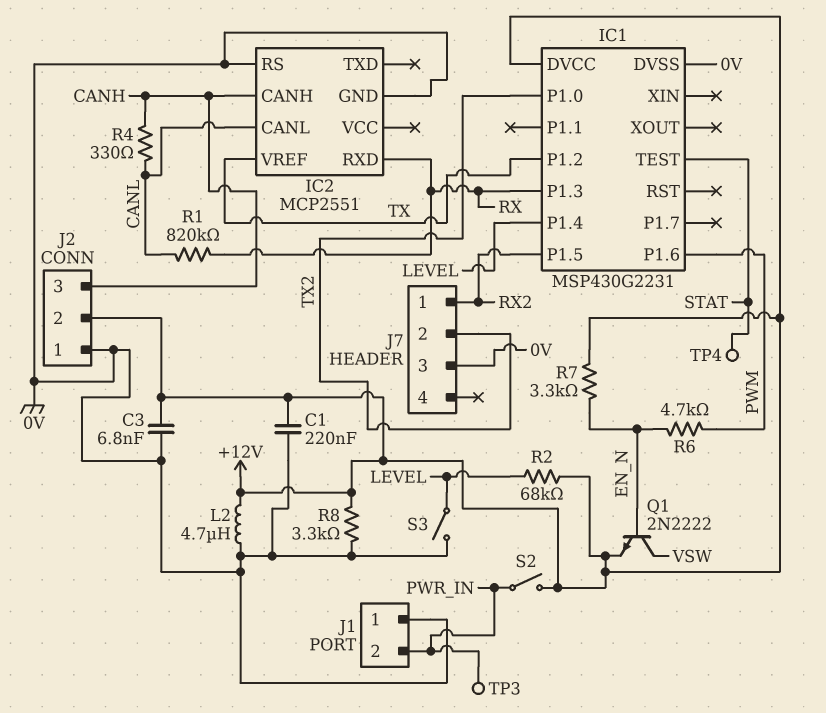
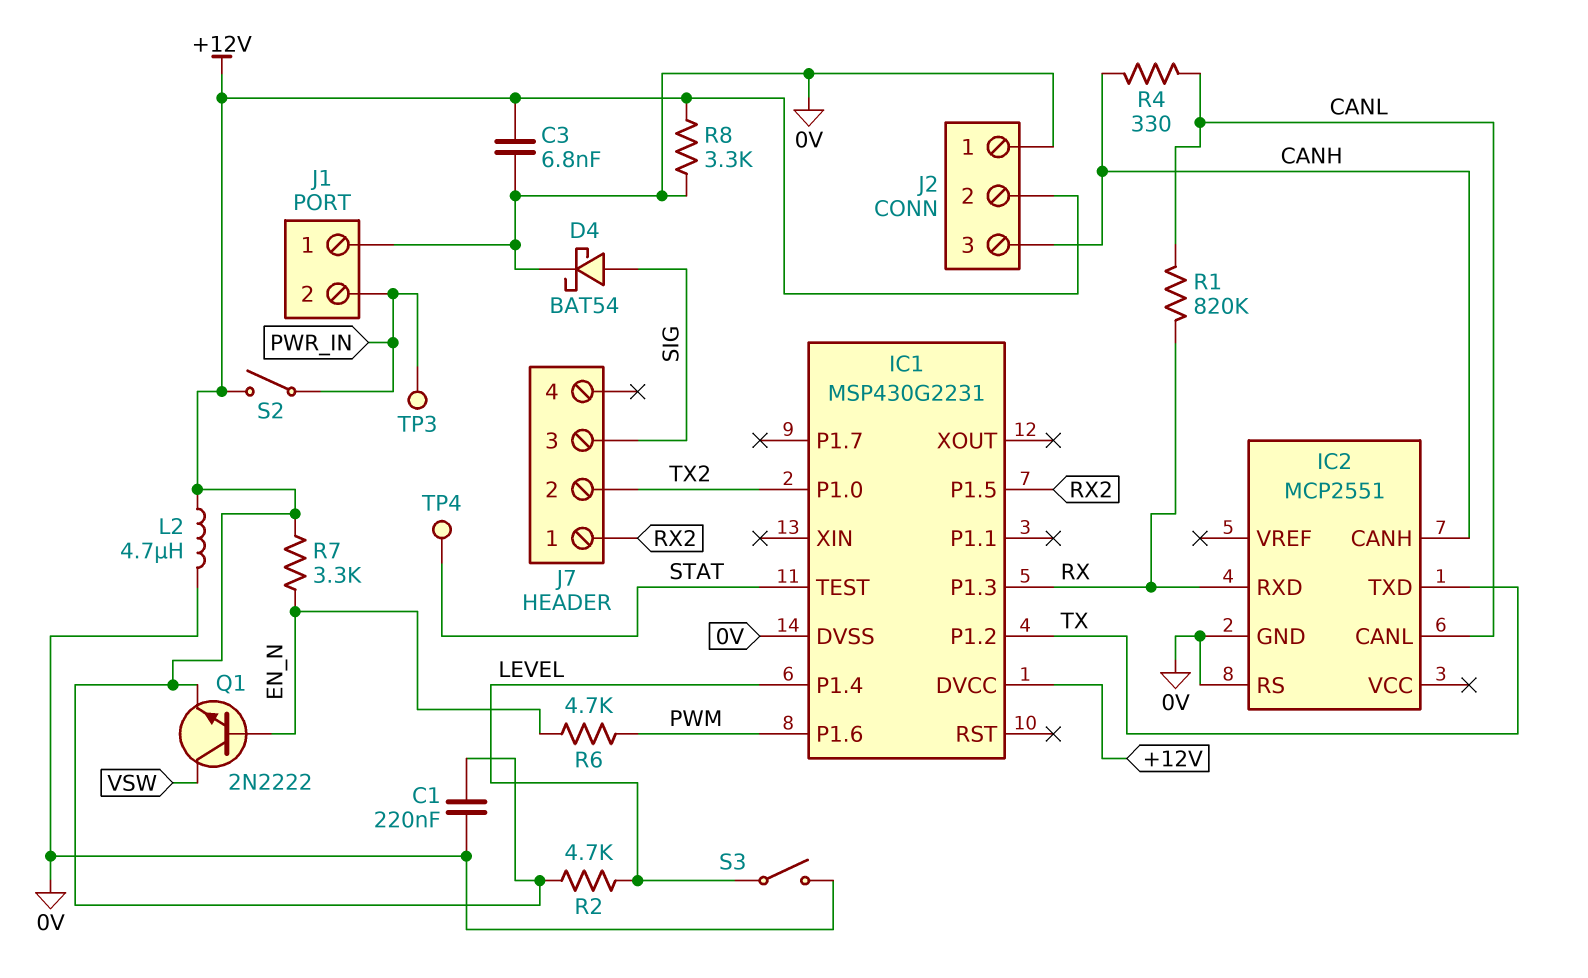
D4: none -> schottky BAT54 (A SIG, K 0V)
IC2 pin TXD: none -> TX
IC2 pin VREF: TX -> none
J7 pin 3: 0V -> SIG
R2: 68k (+12V, LEVEL) -> 4.7k (+12V, LEVEL)

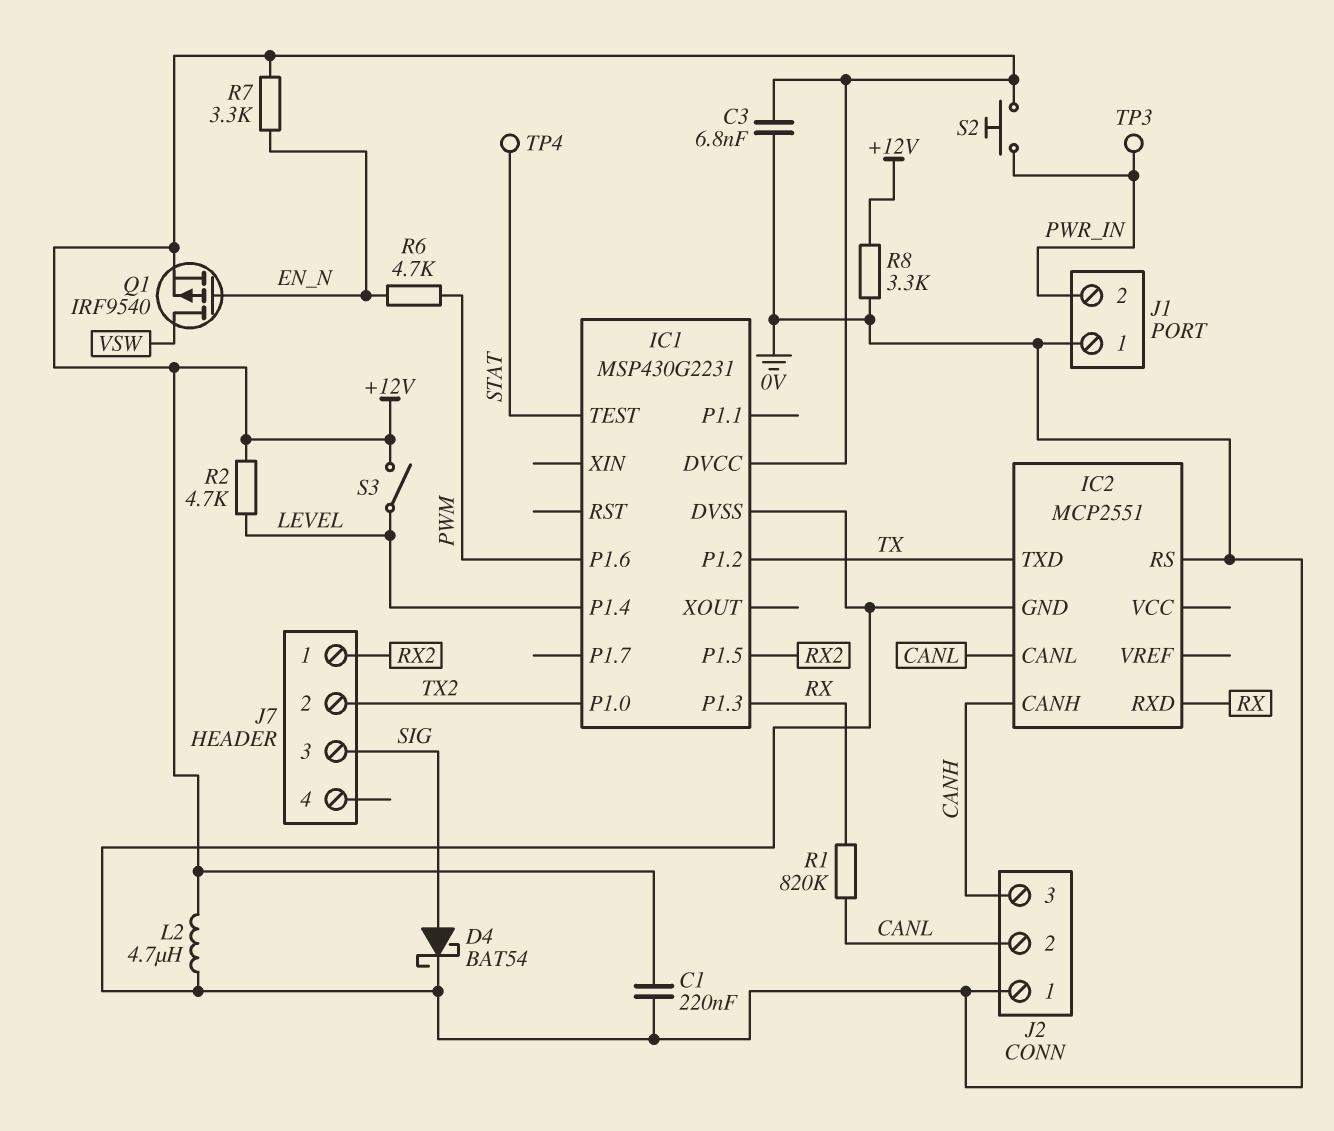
J2 pin 2: +12V -> CANL
Q1: NPN 2N2222 (B EN_N, C VSW, E +12V) -> PMOS IRF9540 (G EN_N, D VSW, S +12V)
R4: 330 (CANH, CANL) -> none
S2: switch (+12V, PWR_IN) -> button (+12V, PWR_IN)
S3: switch (0V, LEVEL) -> switch (+12V, LEVEL)

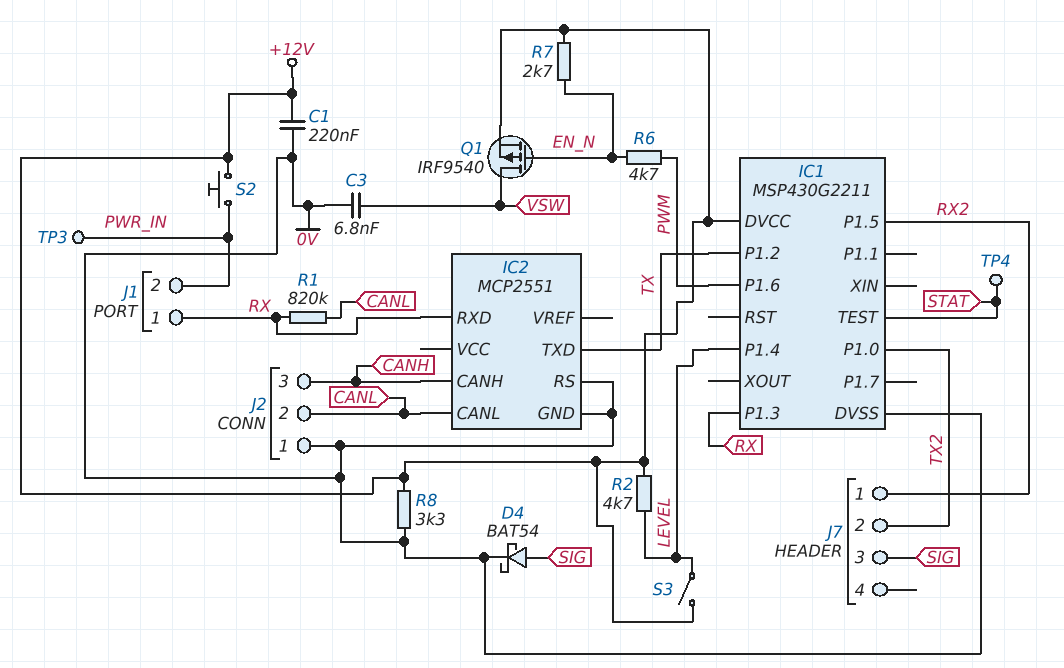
C3: 6.8nF (+12V, 0V) -> 6.8nF (0V, VSW)
IC1: MSP430G2231 -> MSP430G2211
J1 pin 1: 0V -> RX
L2: 4.7uH (+12V, 0V) -> none
R7: 3.3k (+12V, EN_N) -> 2.7k (+12V, EN_N)

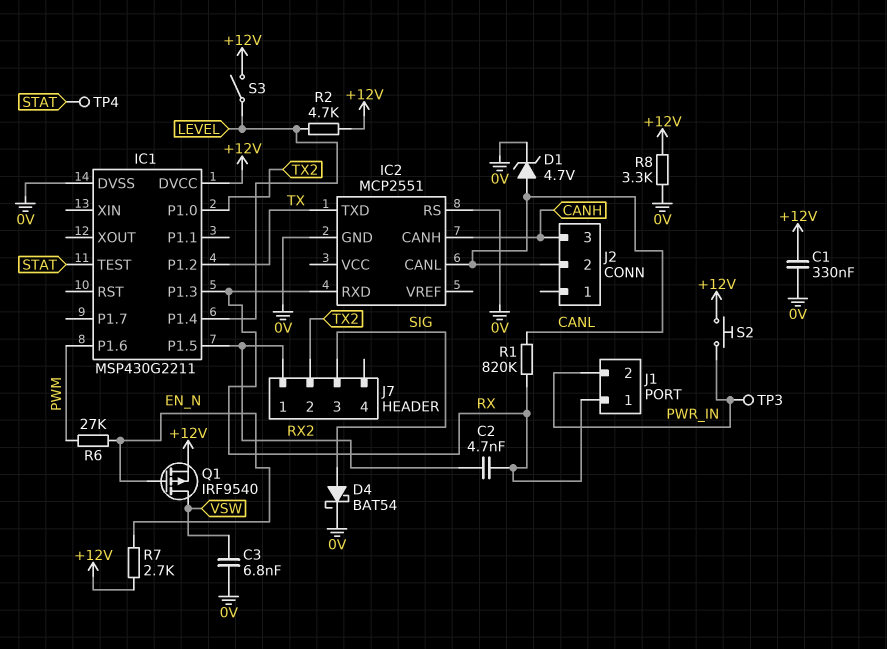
C1: 220nF (+12V, 0V) -> 330nF (+12V, 0V)
C2: none -> 4.7nF (RX, RX2)
D1: none -> zener 4.7V (A CANL, K 0V)
J2 pin 1: 0V -> none
R6: 4.7k (EN_N, PWM) -> 27k (EN_N, PWM)

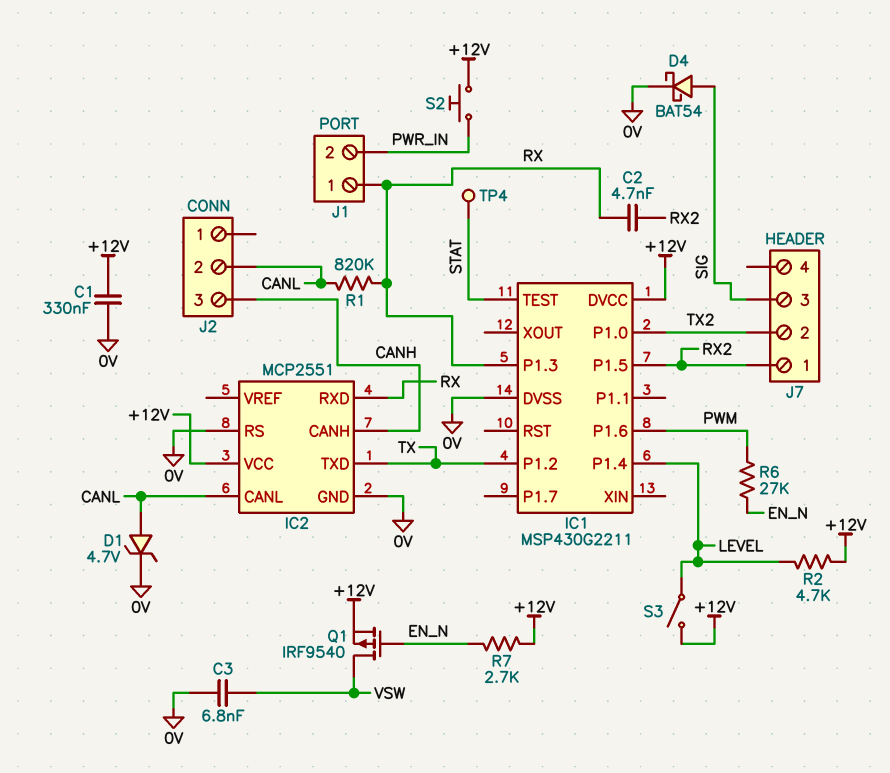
IC2 pin VCC: none -> +12V
R8: 3.3k (+12V, 0V) -> none
TP3: test point (PWR_IN) -> none

